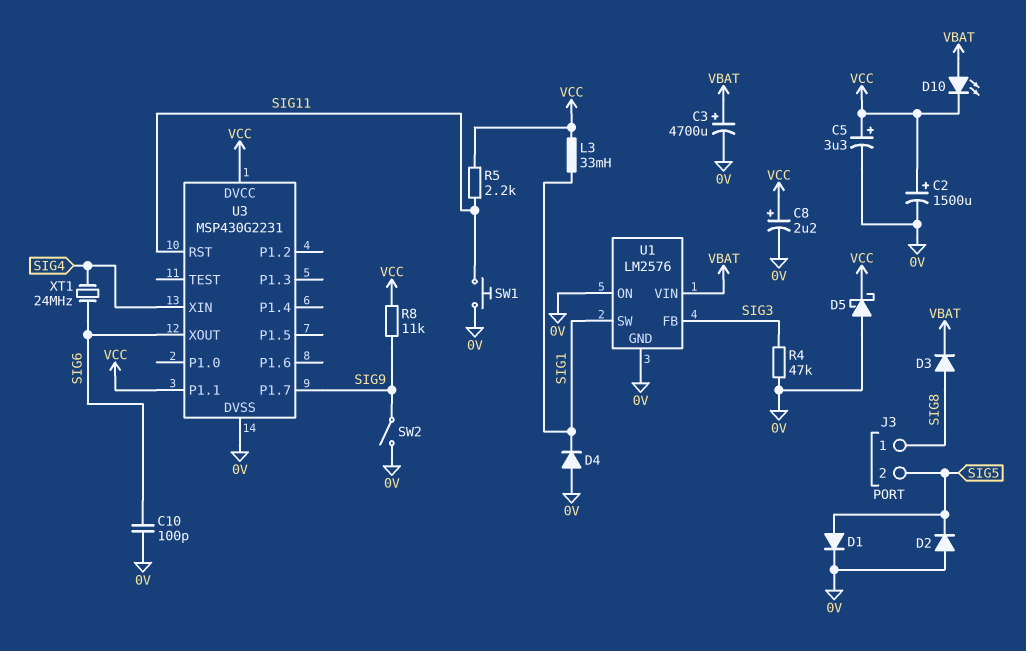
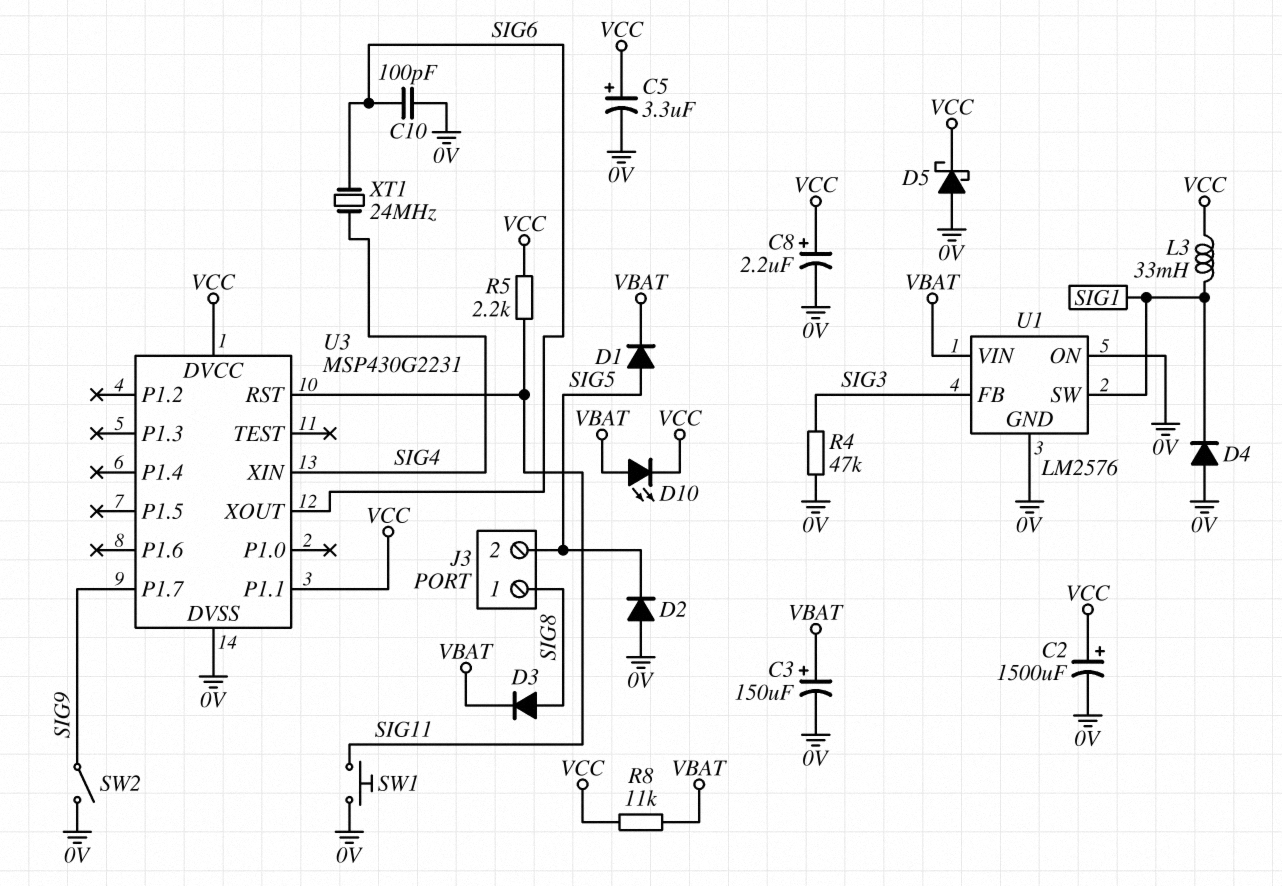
C3: 4700uF (plus VBAT, minus 0V) -> 150uF (plus VBAT, minus 0V)
D1: diode (A SIG5, K 0V) -> diode (A SIG5, K VBAT)
R8: 11k (SIG9, VCC) -> 11k (VBAT, VCC)

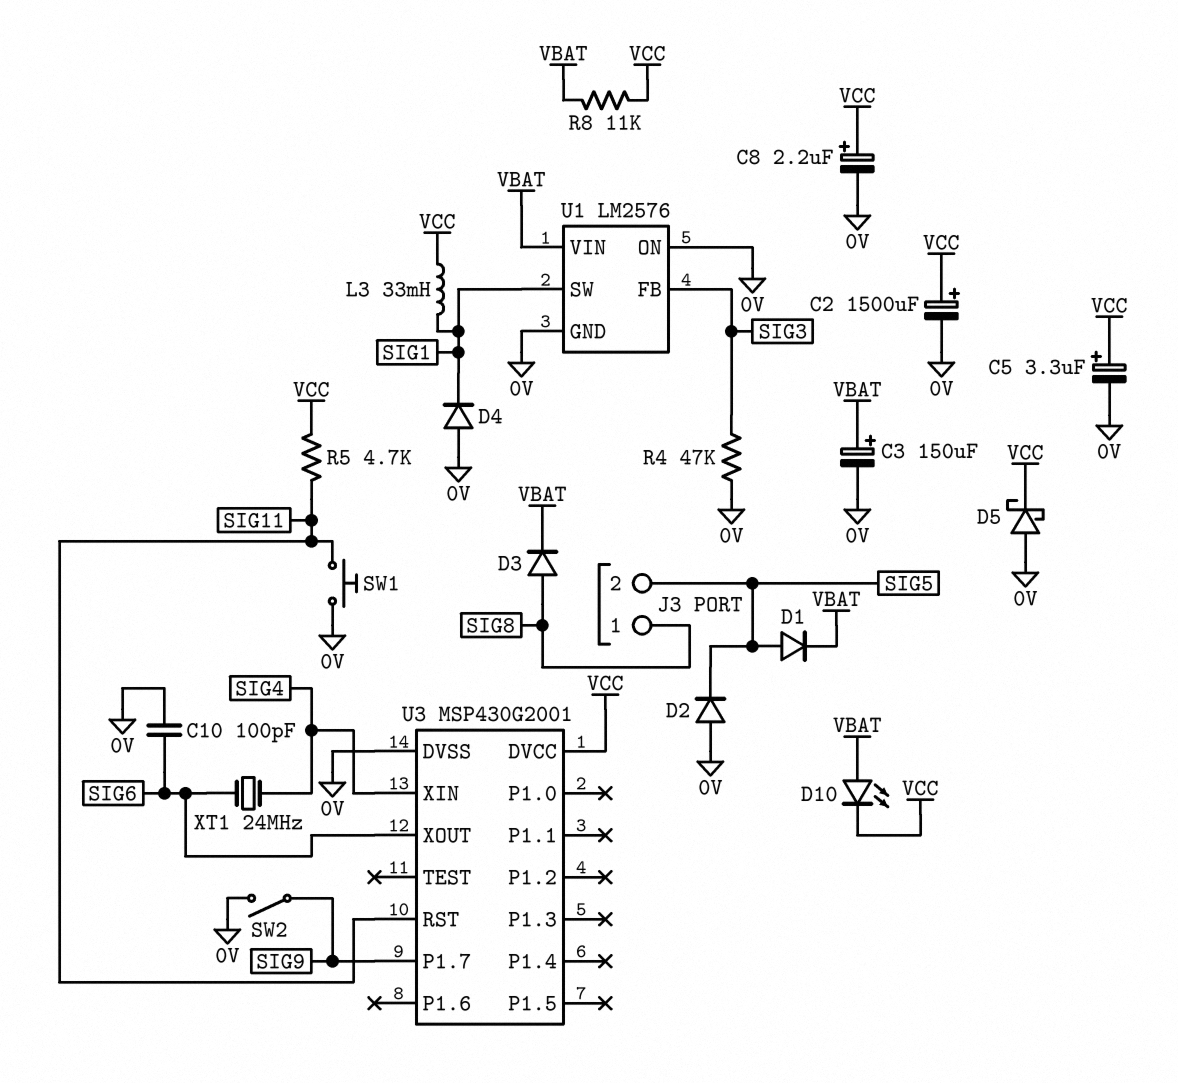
R5: 2.2k (SIG11, VCC) -> 4.7k (SIG11, VCC)
U3: MSP430G2231 -> MSP430G2001
U3 pin P1.1: VCC -> none

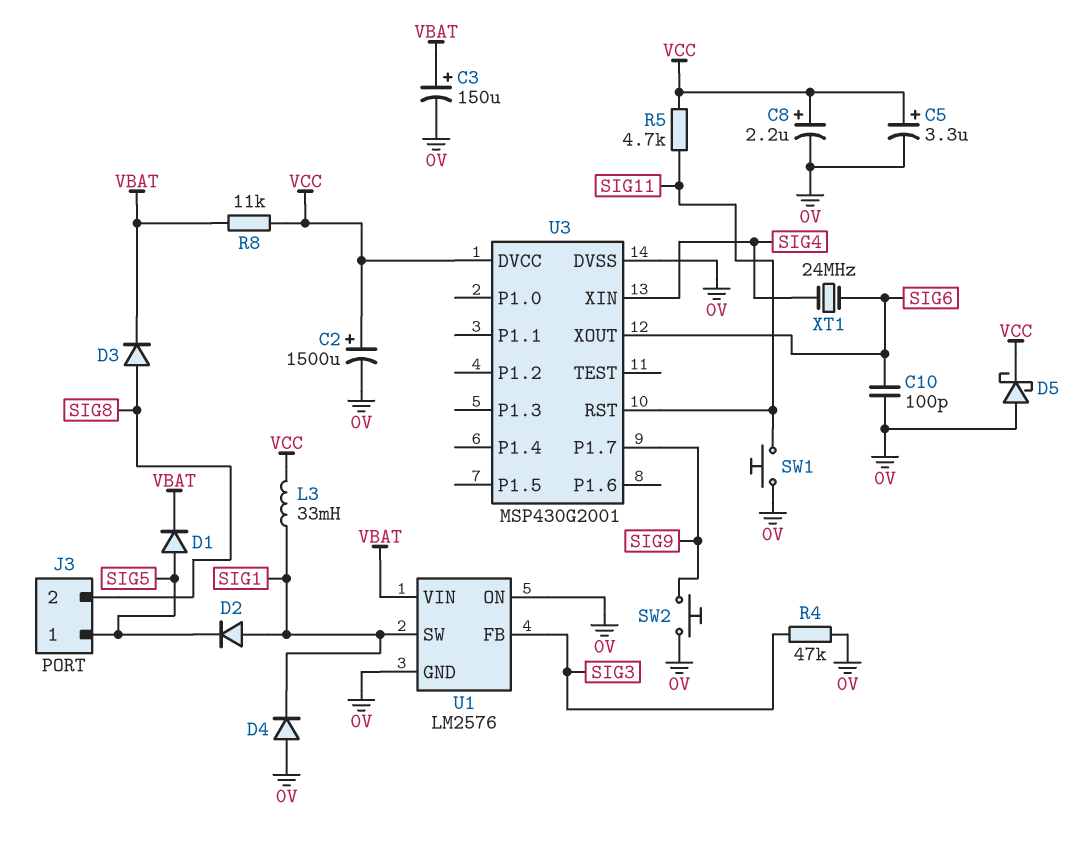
D2: diode (A 0V, K SIG5) -> diode (A SIG1, K SIG5)
D10: LED (A VBAT, K VCC) -> none
J3 pin 1: SIG8 -> SIG5
J3 pin 2: SIG5 -> SIG8
SW2: switch (0V, SIG9) -> button (0V, SIG9)

